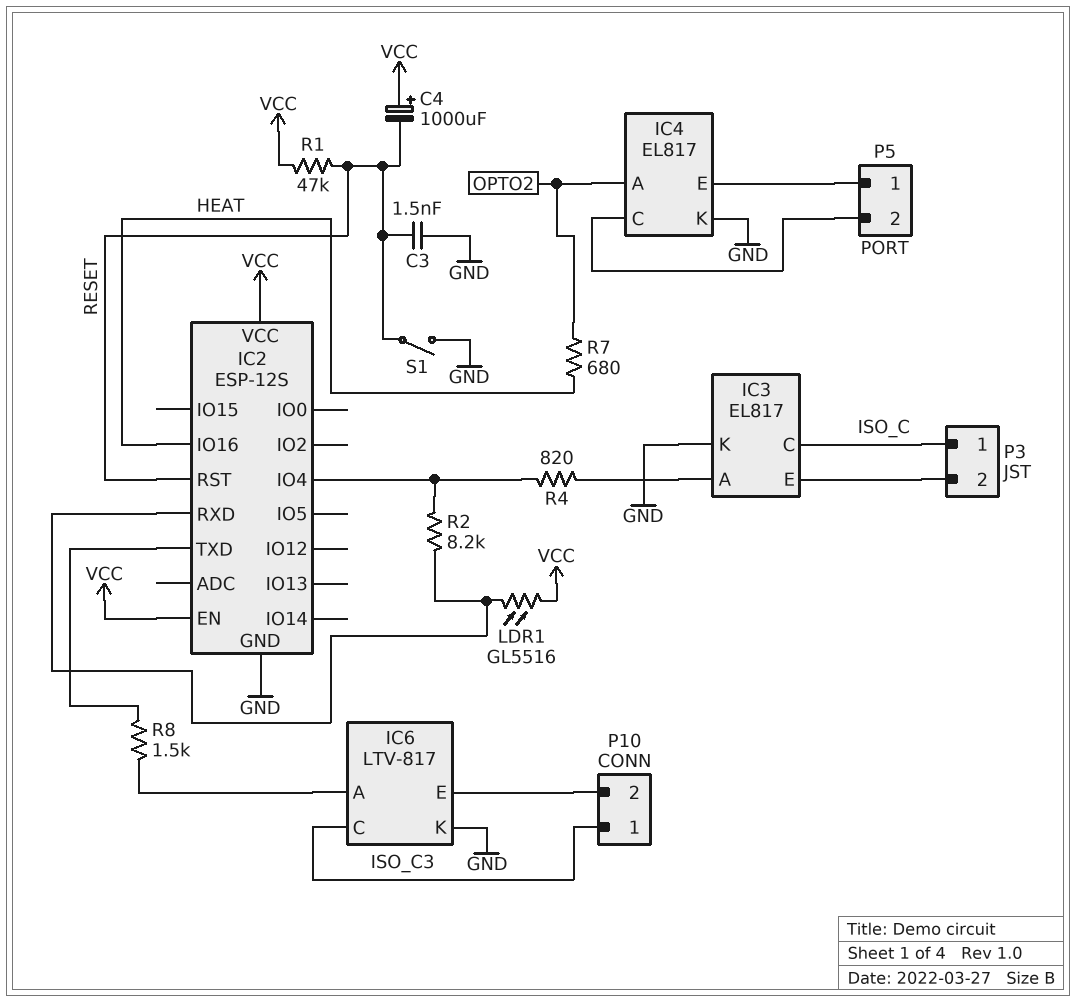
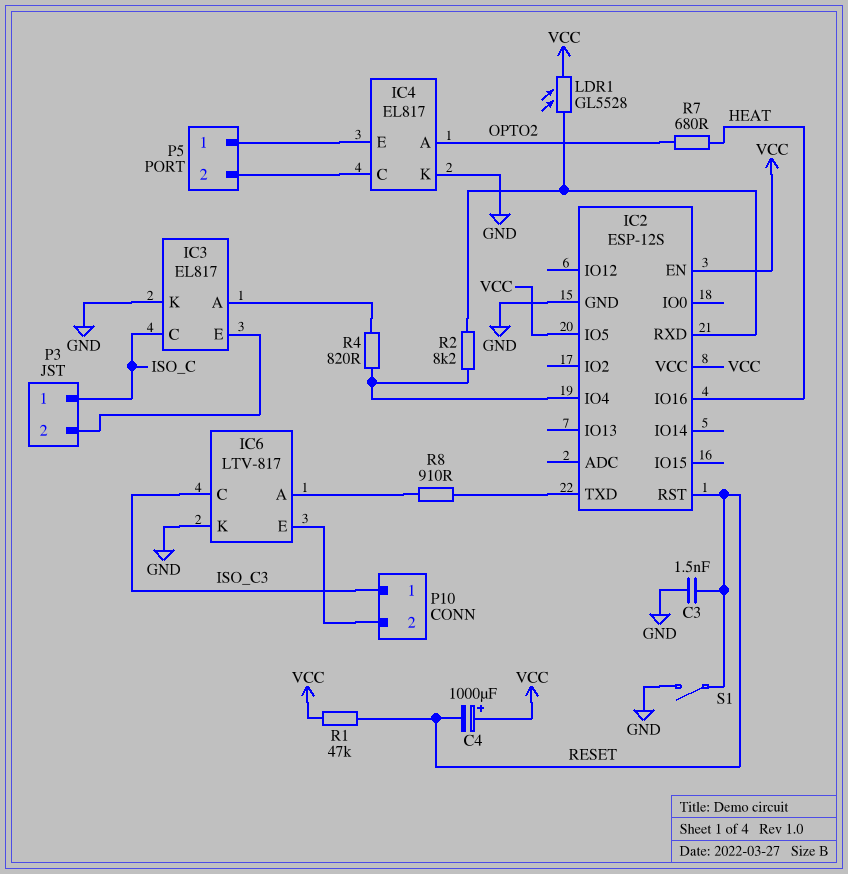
IC2 pin IO5: none -> VCC
LDR1: GL5516 (IC2/RXD, VCC) -> GL5528 (IC2/RXD, VCC)
R8: 1.5k (IC2/TXD, IC6/A) -> 910 (IC2/TXD, IC6/A)

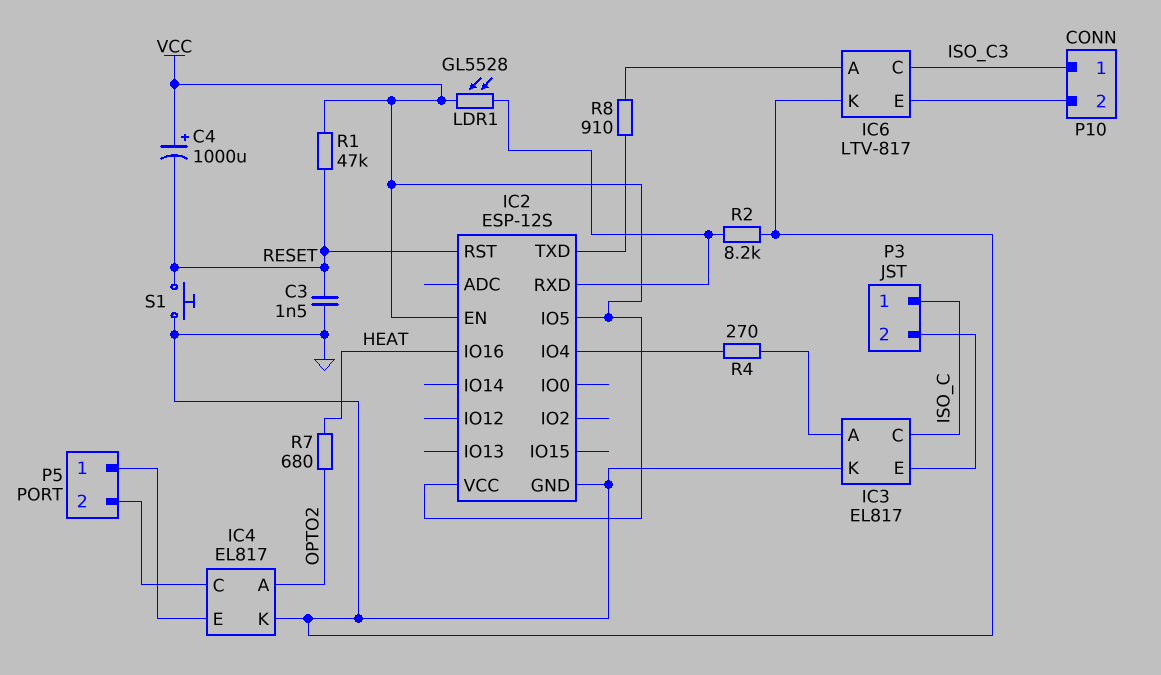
R2: 8.2k (IC2/IO4, IC2/RXD) -> 8.2k (GND, IC2/RXD)
R4: 820 (IC2/IO4, IC3/A) -> 270 (IC2/IO4, IC3/A)
S1: switch (GND, RESET) -> button (GND, RESET)

